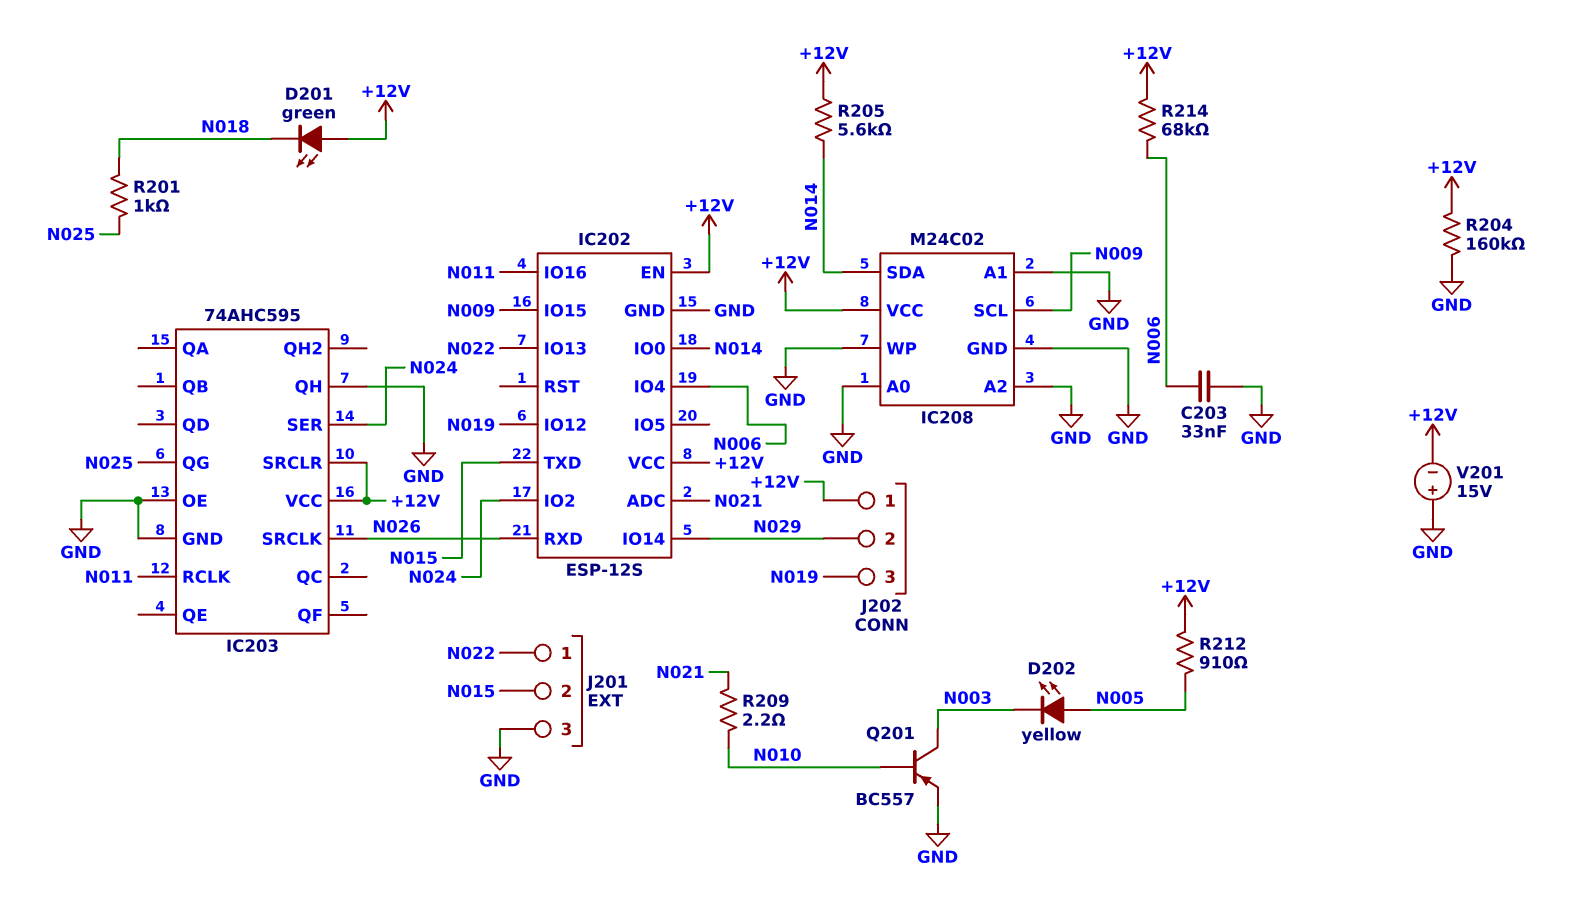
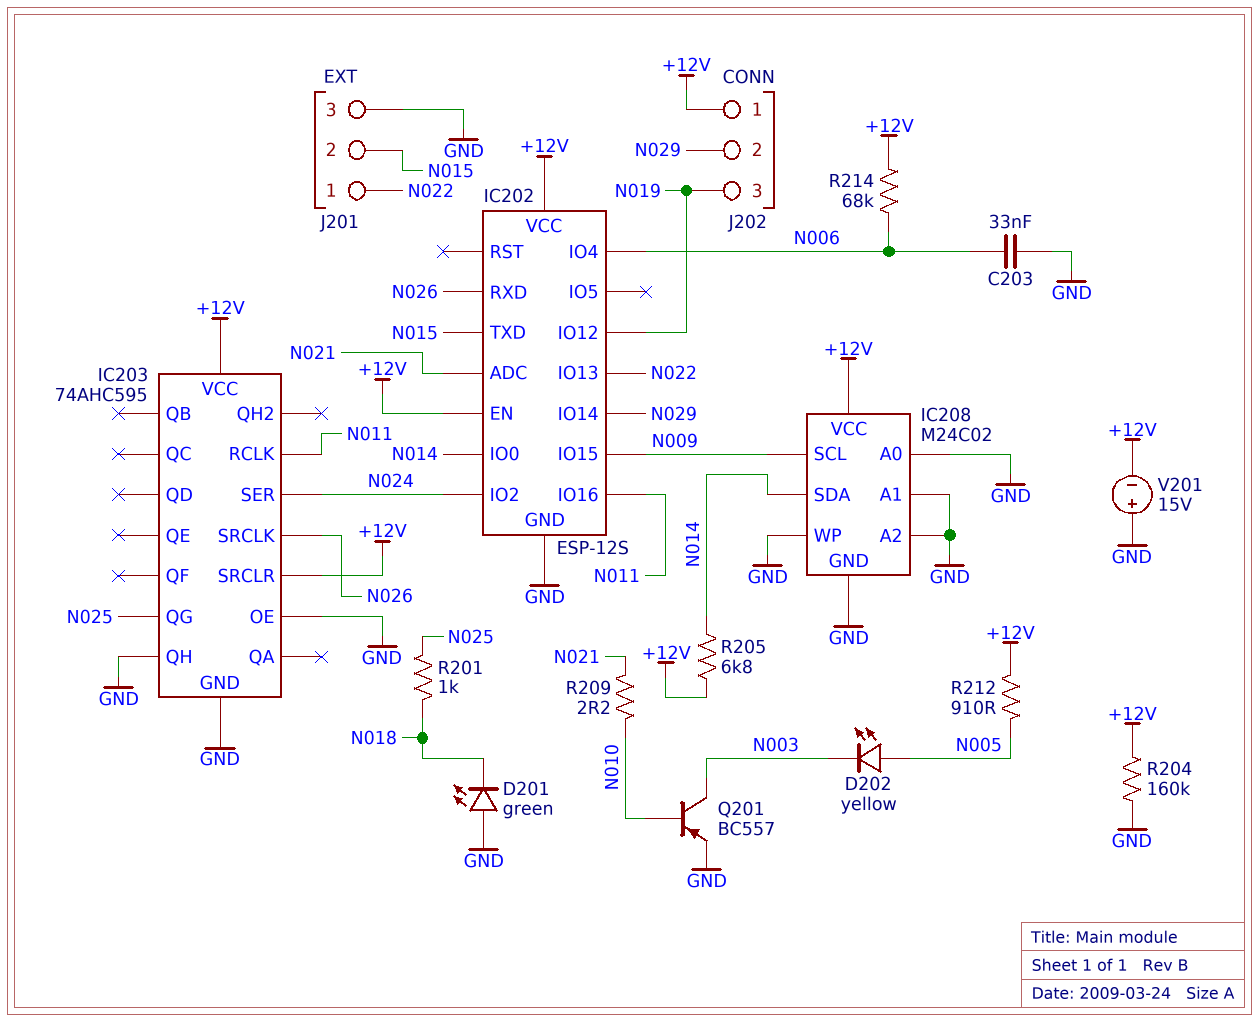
D201: LED green (A +12V, K N018) -> LED green (A GND, K N018)
R205: 5.6k (+12V, N014) -> 6.8k (+12V, N014)

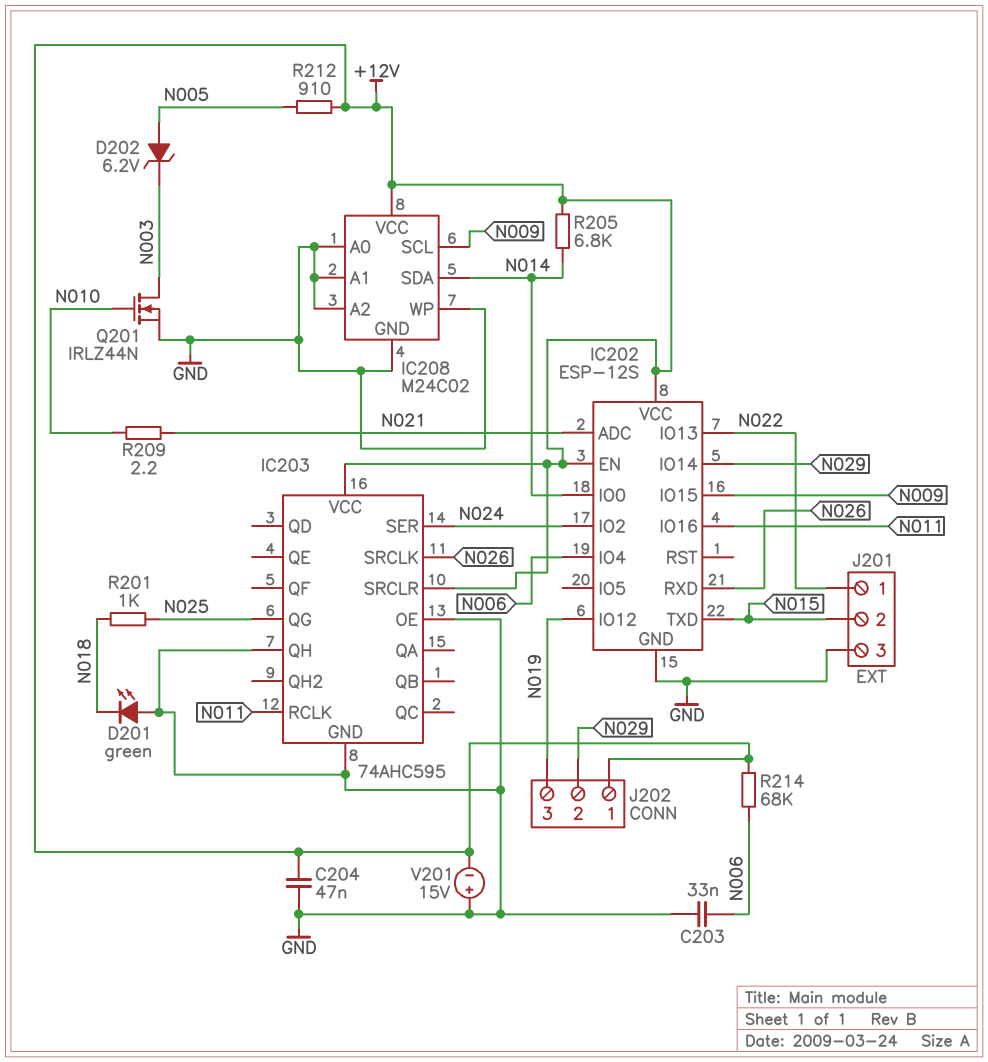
C204: none -> 47nF (+12V, GND)
D202: LED yellow (A N005, K N003) -> zener 6.2V (A N005, K N003)
Q201: PNP BC557 (B N010, C N003, E GND) -> NMOS IRLZ44N (G N010, D N003, S GND)
R204: 160k (+12V, GND) -> none

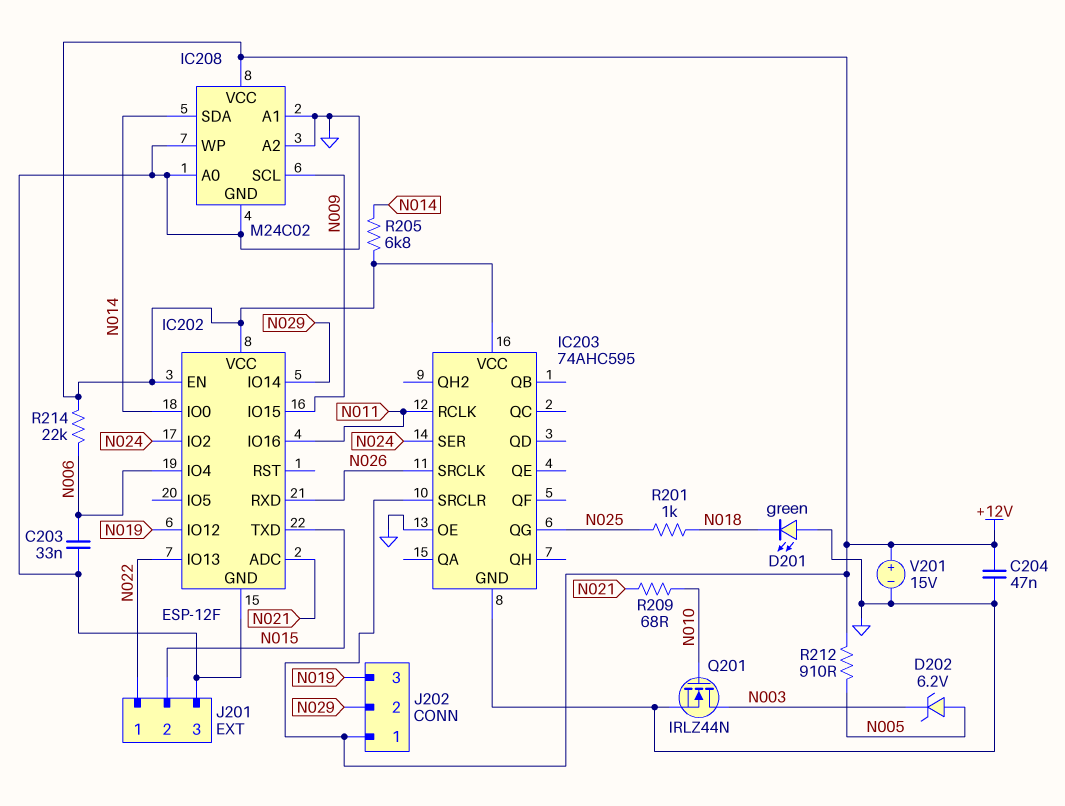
IC202: ESP-12S -> ESP-12F
IC203 pin QH: GND -> none
R209: 2.2 (N010, N021) -> 68 (N010, N021)
R214: 68k (+12V, N006) -> 22k (+12V, N006)
V201: 15V (plus GND, minus +12V) -> 15V (plus +12V, minus GND)

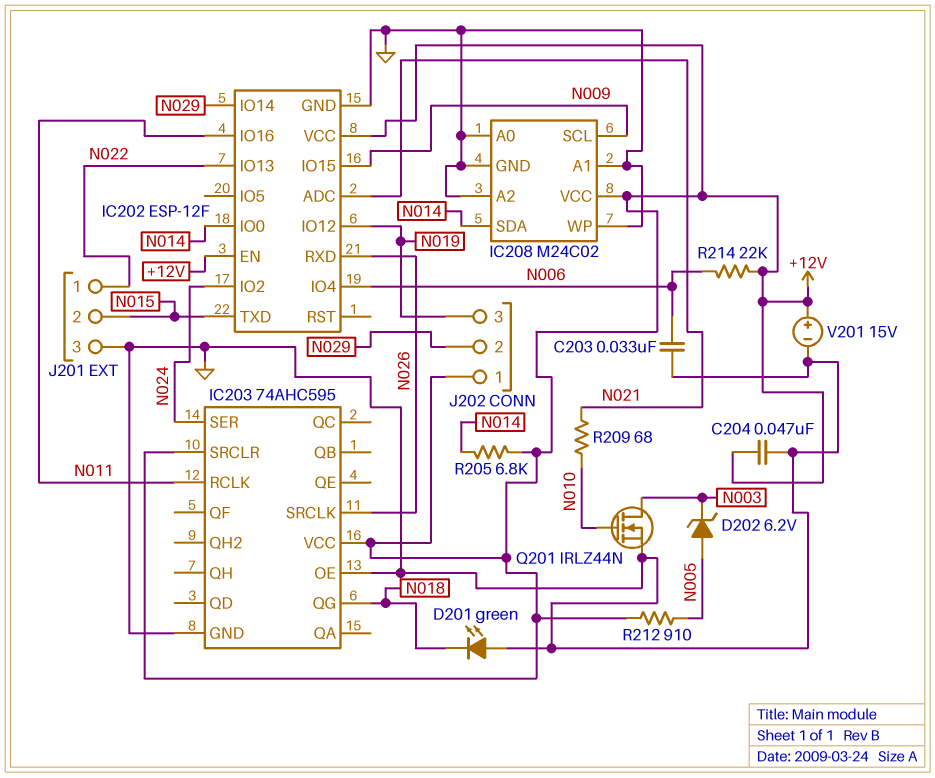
IC203 pin QG: N025 -> N018
R201: 1k (N018, N025) -> none

